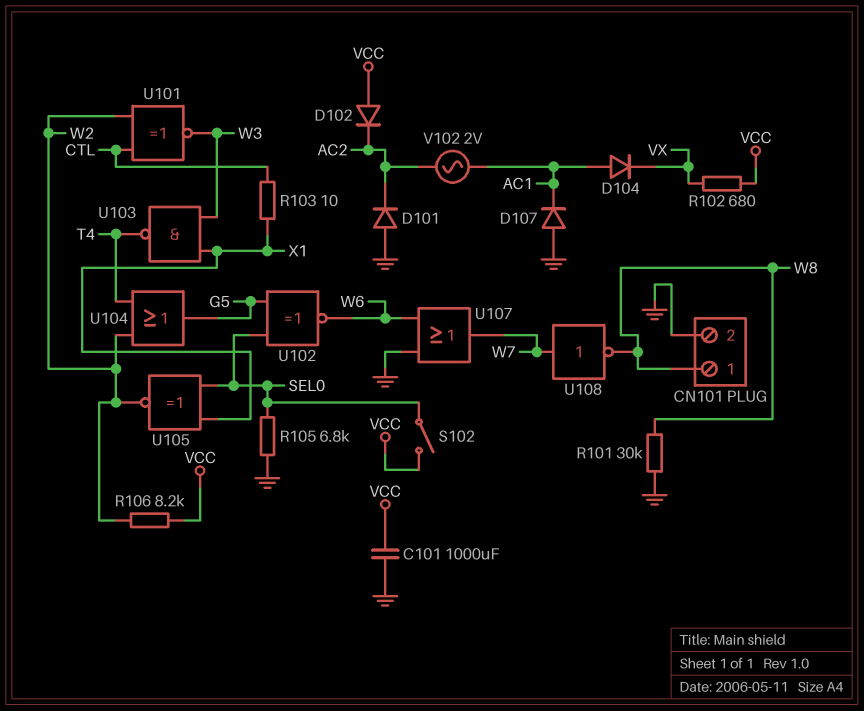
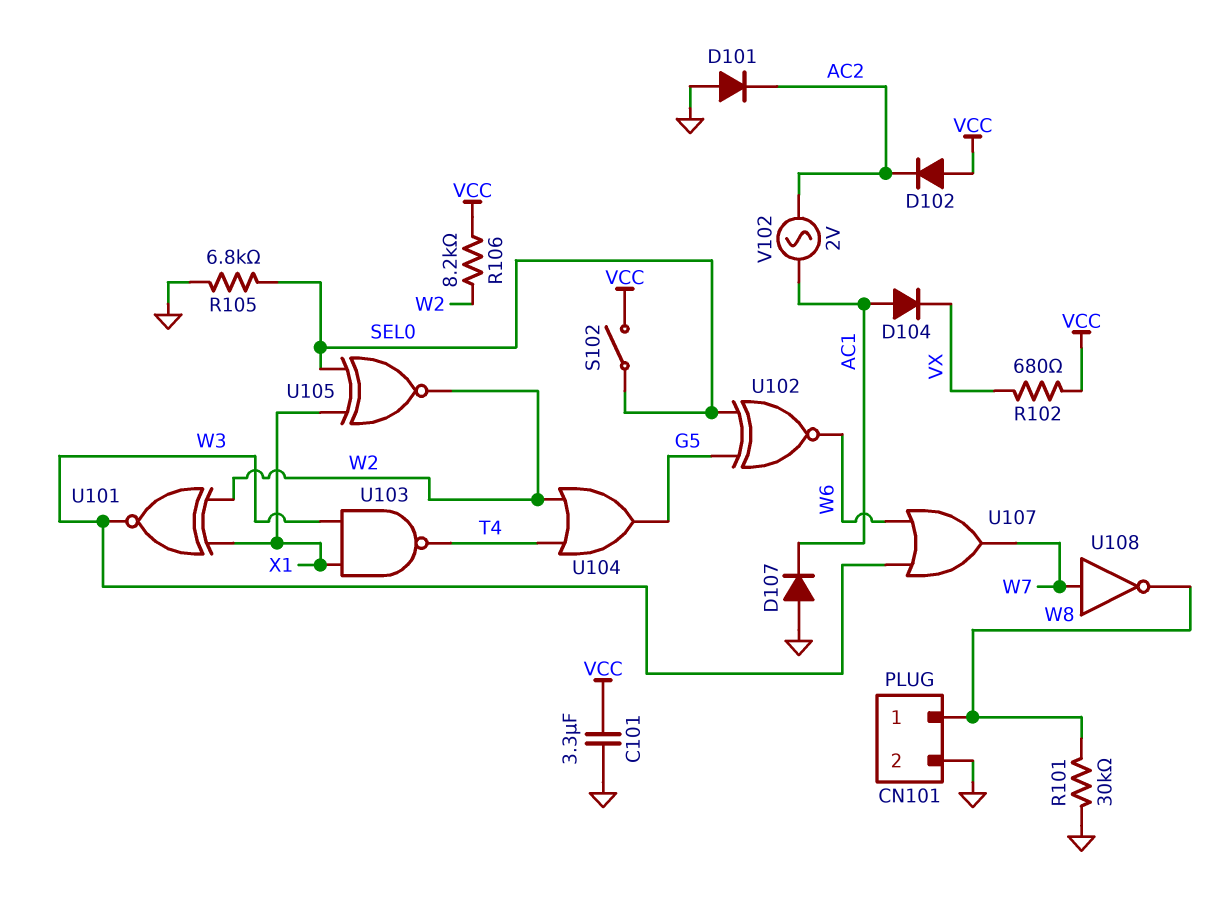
C101: 1000uF (GND, VCC) -> 3.3uF (GND, VCC)
R103: 10 (CTL, X1) -> none
U101: XNOR (in CTL, in W2, out W3) -> XNOR (in W2, in X1, out W3)
U107: OR (in GND, in W6, out W7) -> OR (in W3, in W6, out W7)

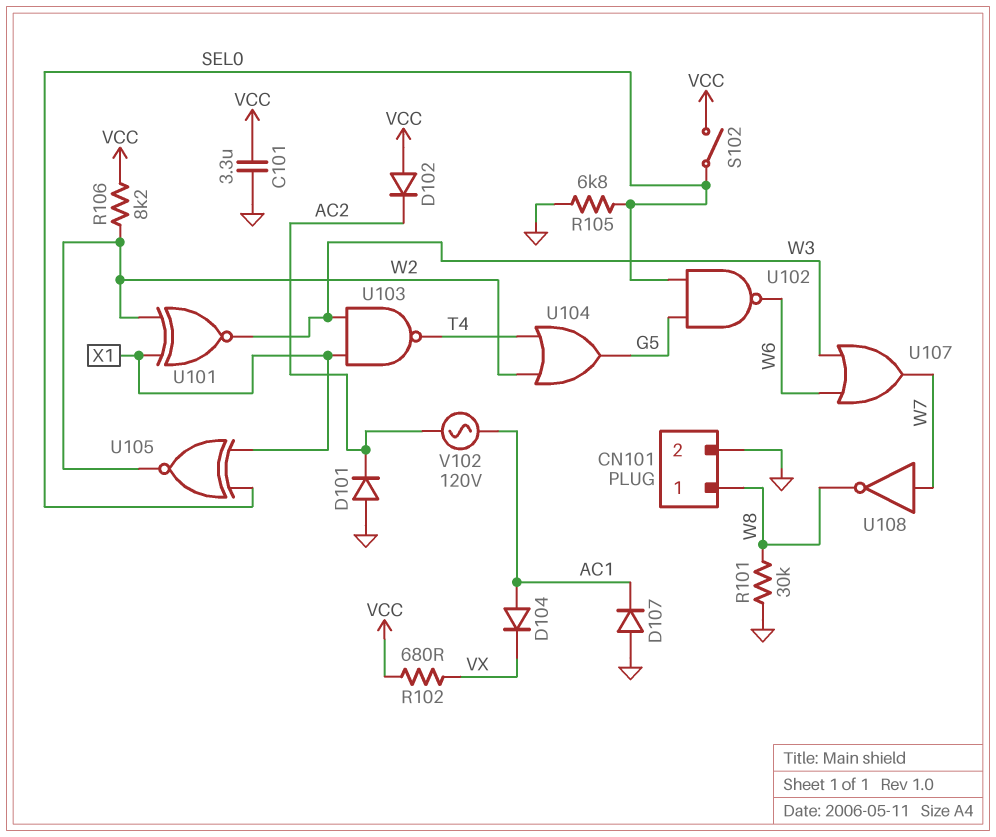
U102: XNOR (in G5, in SEL0, out W6) -> NAND (in G5, in SEL0, out W6)
V102: AC 2V (AC1, AC2) -> AC 120V (AC1, AC2)

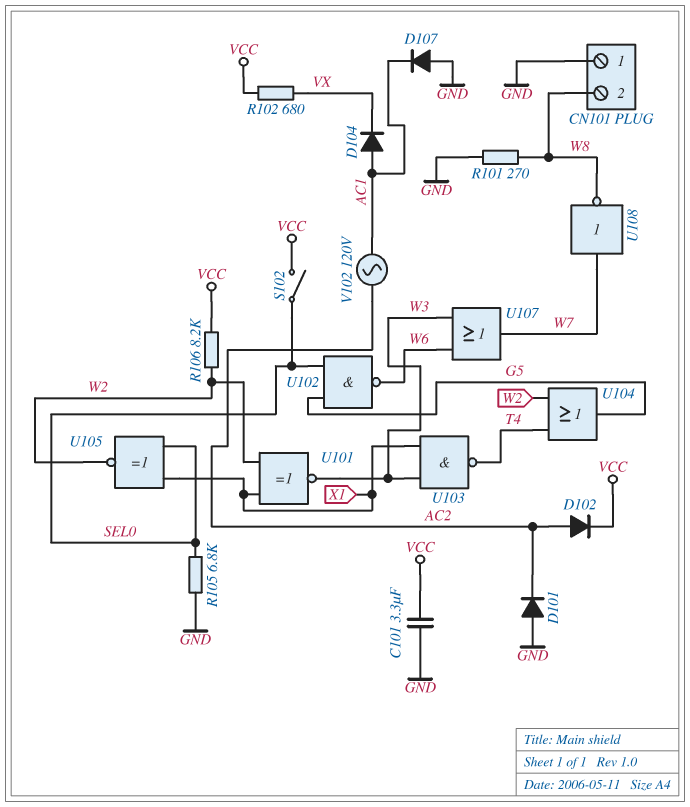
CN101 pin 1: W8 -> GND
CN101 pin 2: GND -> W8
D102: diode (A VCC, K AC2) -> diode (A AC2, K VCC)
R101: 30k (GND, W8) -> 270 (GND, W8)

